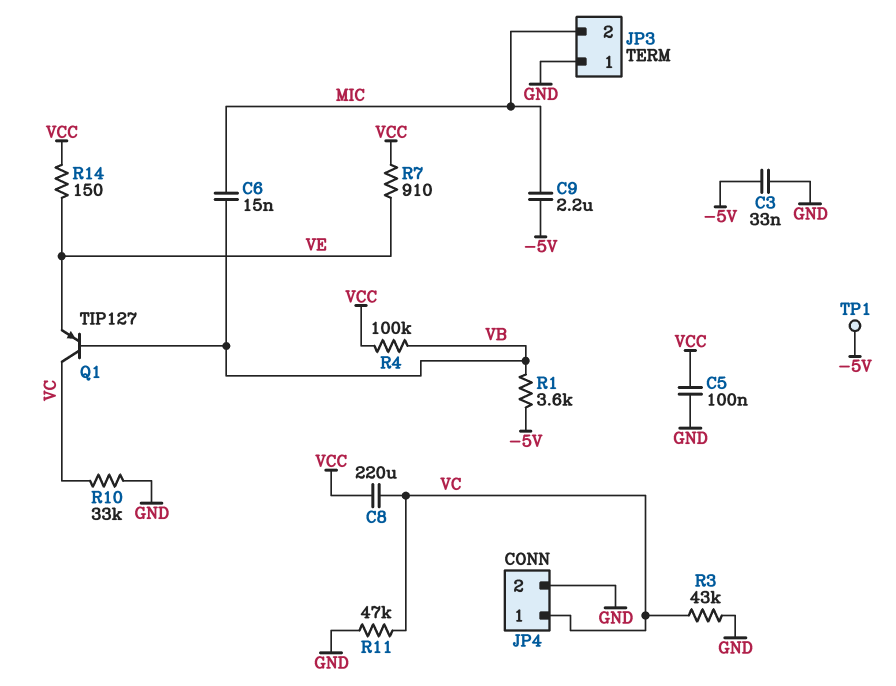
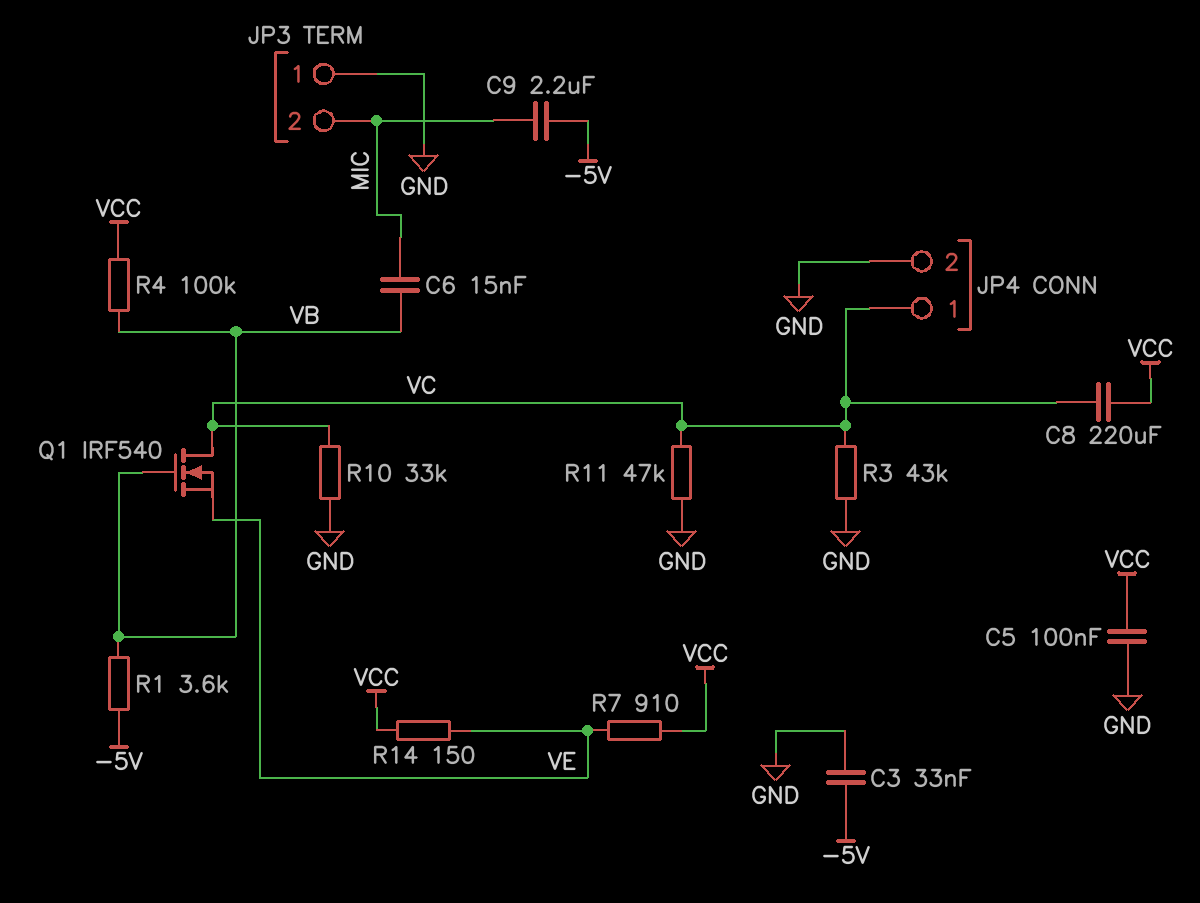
Q1: PNP TIP127 (B VB, C VC, E VE) -> NMOS IRF540 (G VB, D VC, S VE)
TP1: test point (-5V) -> none

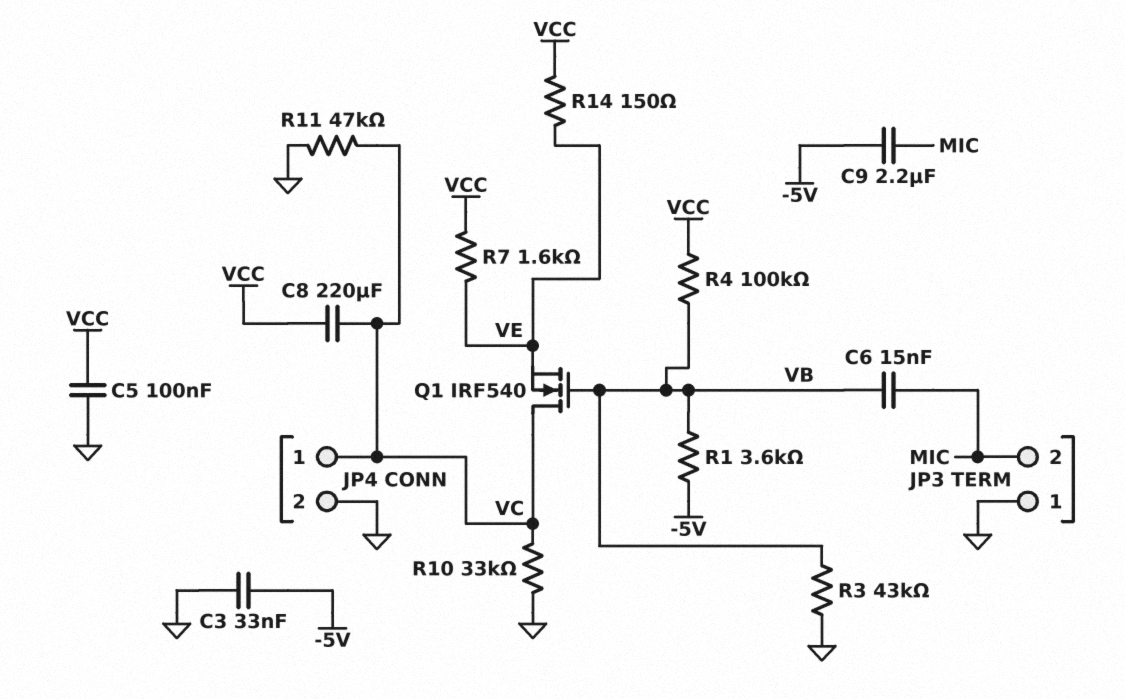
R3: 43k (GND, VC) -> 43k (GND, VB)
R7: 910 (VCC, VE) -> 1.6k (VCC, VE)

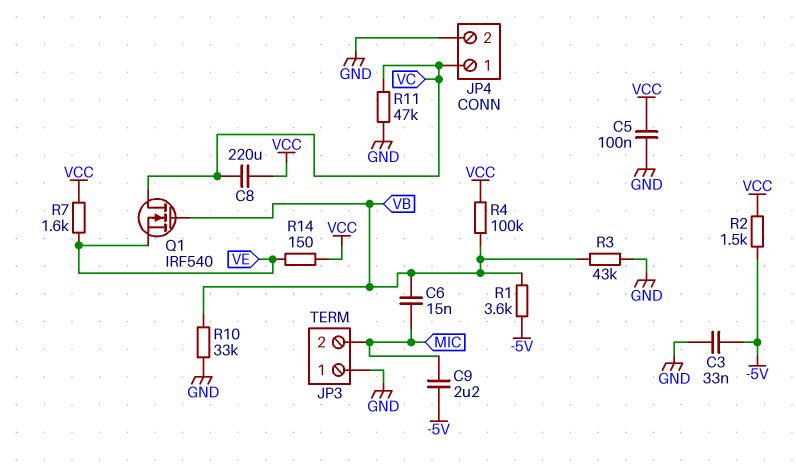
R2: none -> 1.5k (-5V, VCC)
R10: 33k (GND, VC) -> 33k (GND, VB)

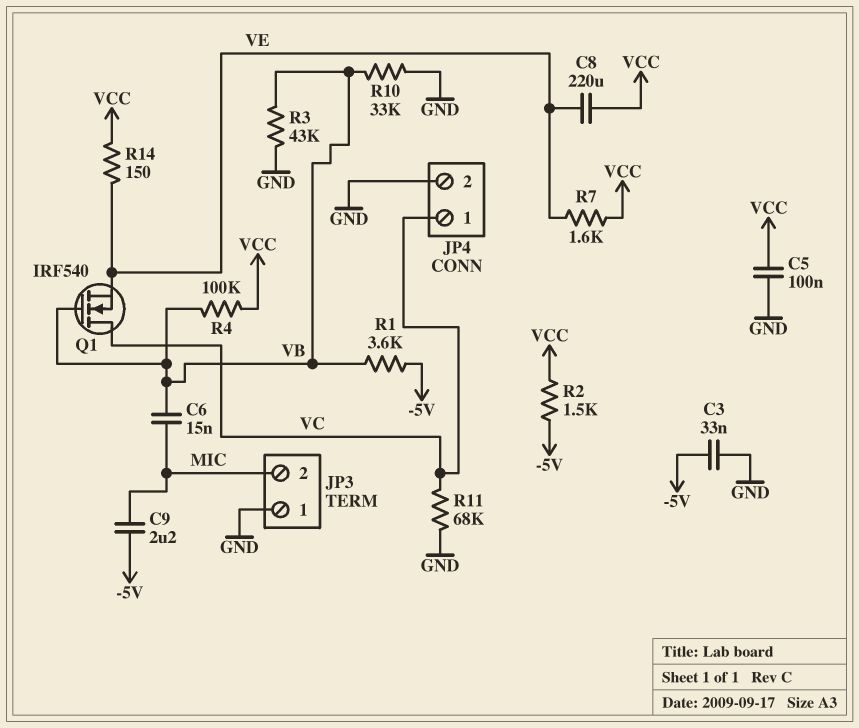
C8: 220uF (VC, VCC) -> 220uF (VCC, VE)
R11: 47k (GND, VC) -> 68k (GND, VC)

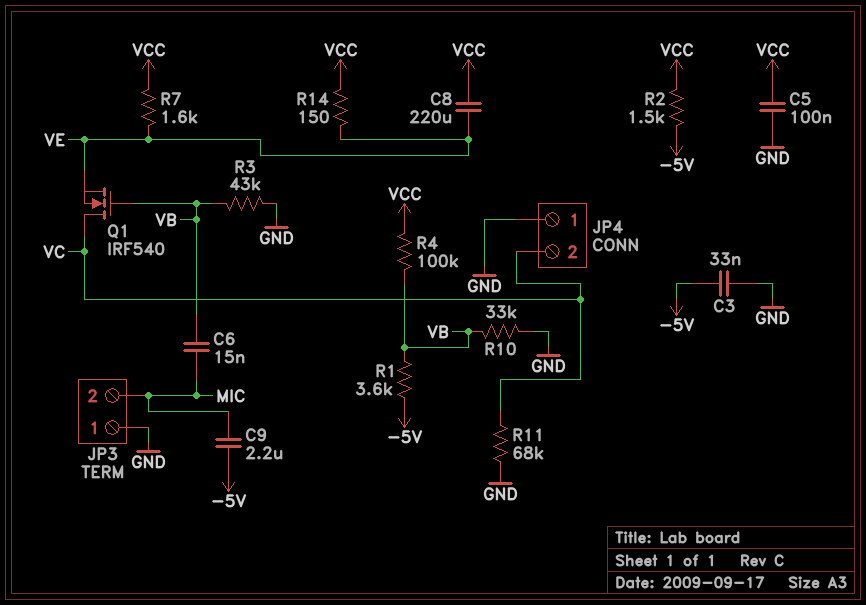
JP4 pin 1: VC -> GND
JP4 pin 2: GND -> VC

